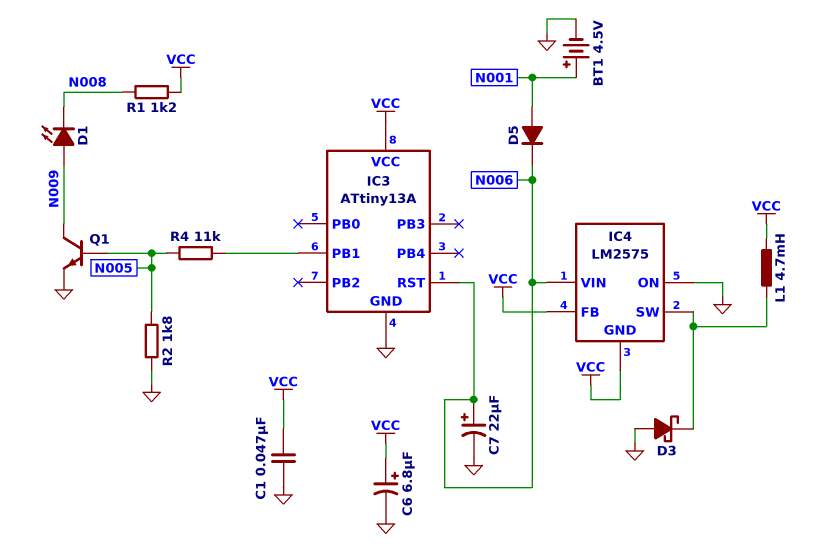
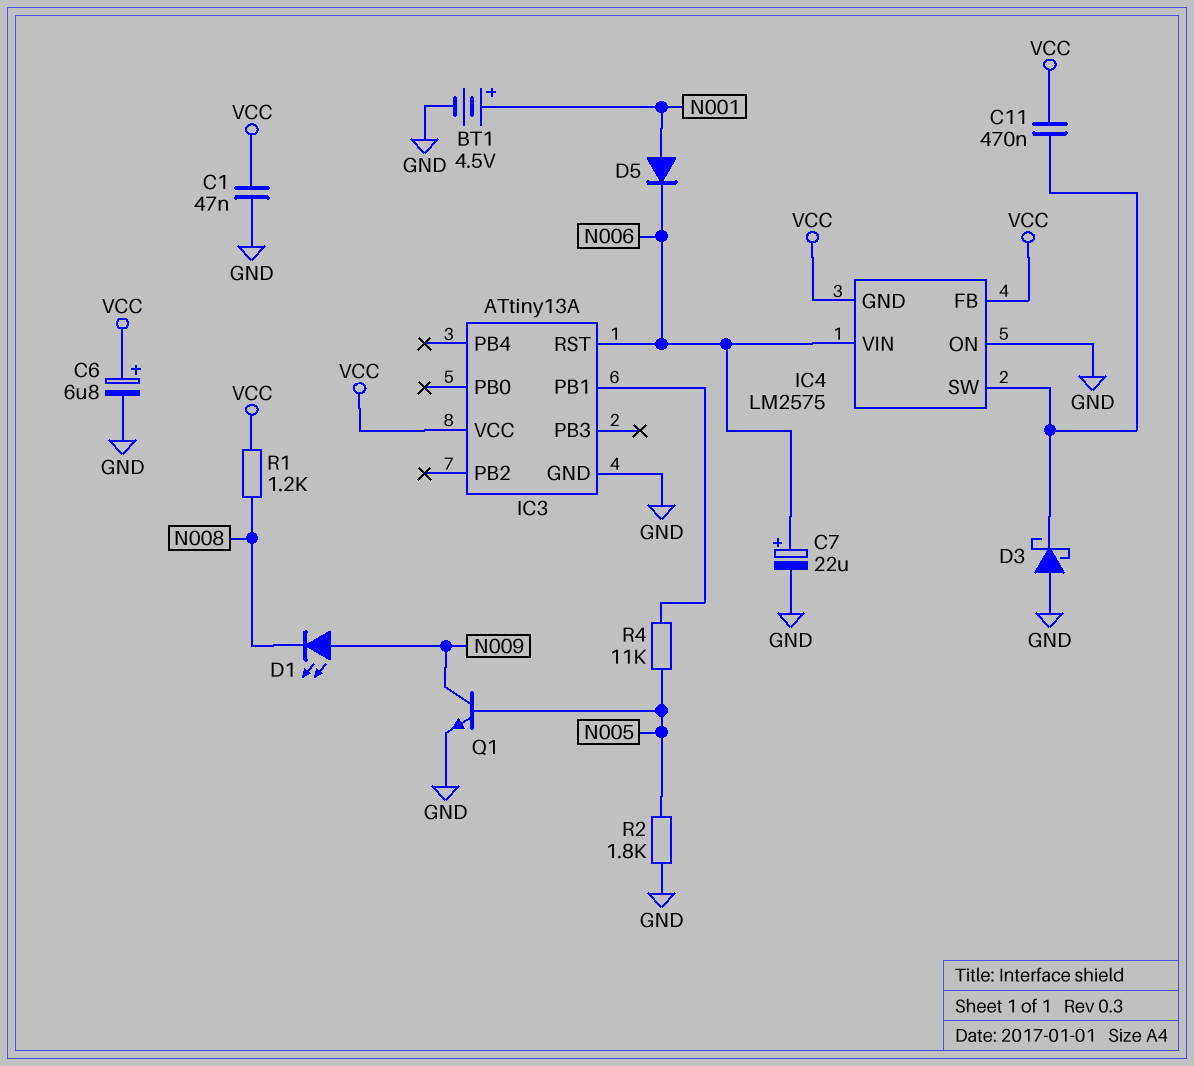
C11: none -> 470nF (IC4/SW, VCC)
L1: 4.7mH (IC4/SW, VCC) -> none

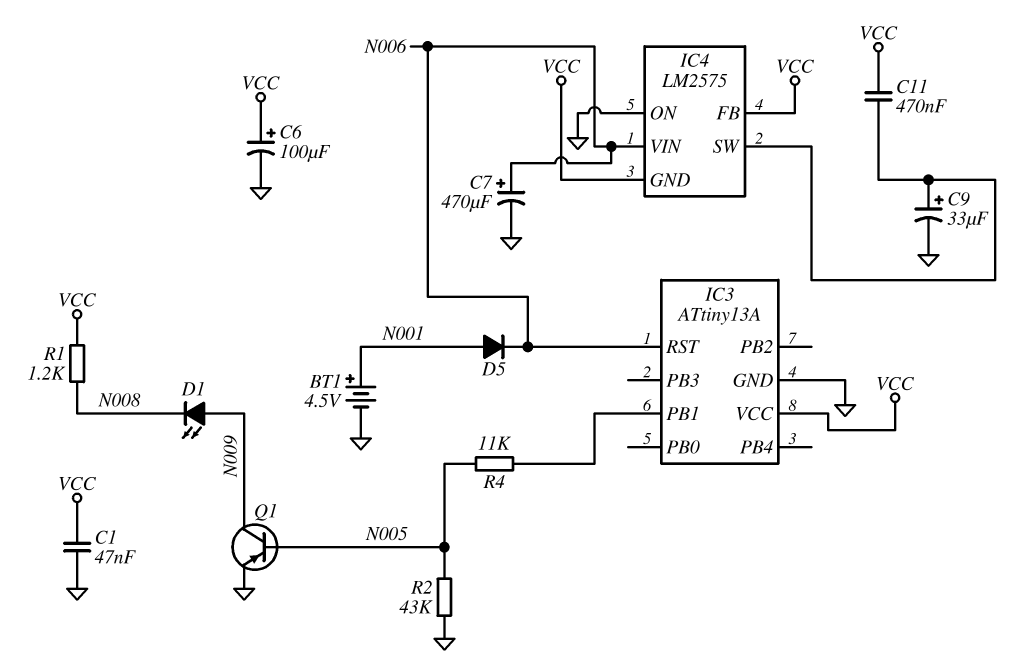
C6: 6.8uF (plus VCC, minus GND) -> 100uF (plus VCC, minus GND)
C7: 22uF (plus N006, minus GND) -> 470uF (plus N006, minus GND)
C9: none -> 33uF (plus IC4/SW, minus GND)
D3: schottky (A GND, K IC4/SW) -> none
Q1: NPN (B N005, C N009, E GND) -> PNP (B N005, C N009, E GND)
R2: 1.8k (GND, N005) -> 43k (GND, N005)

